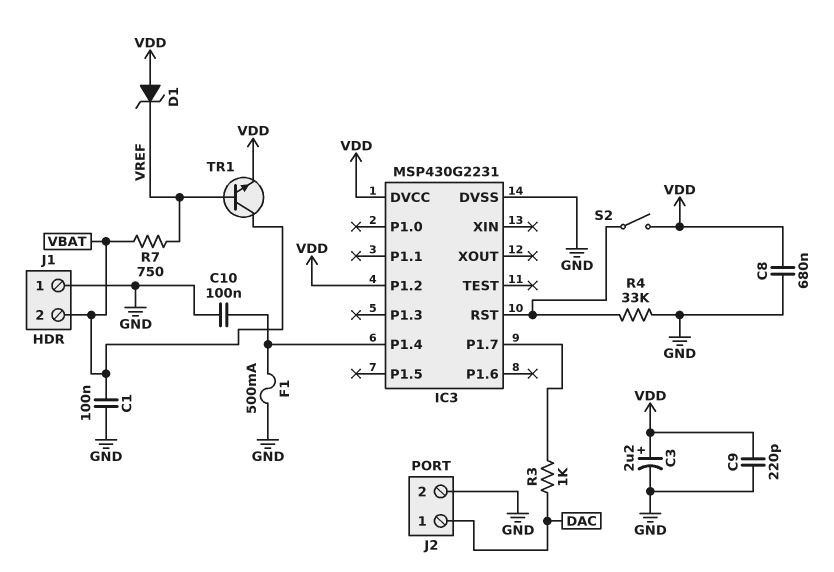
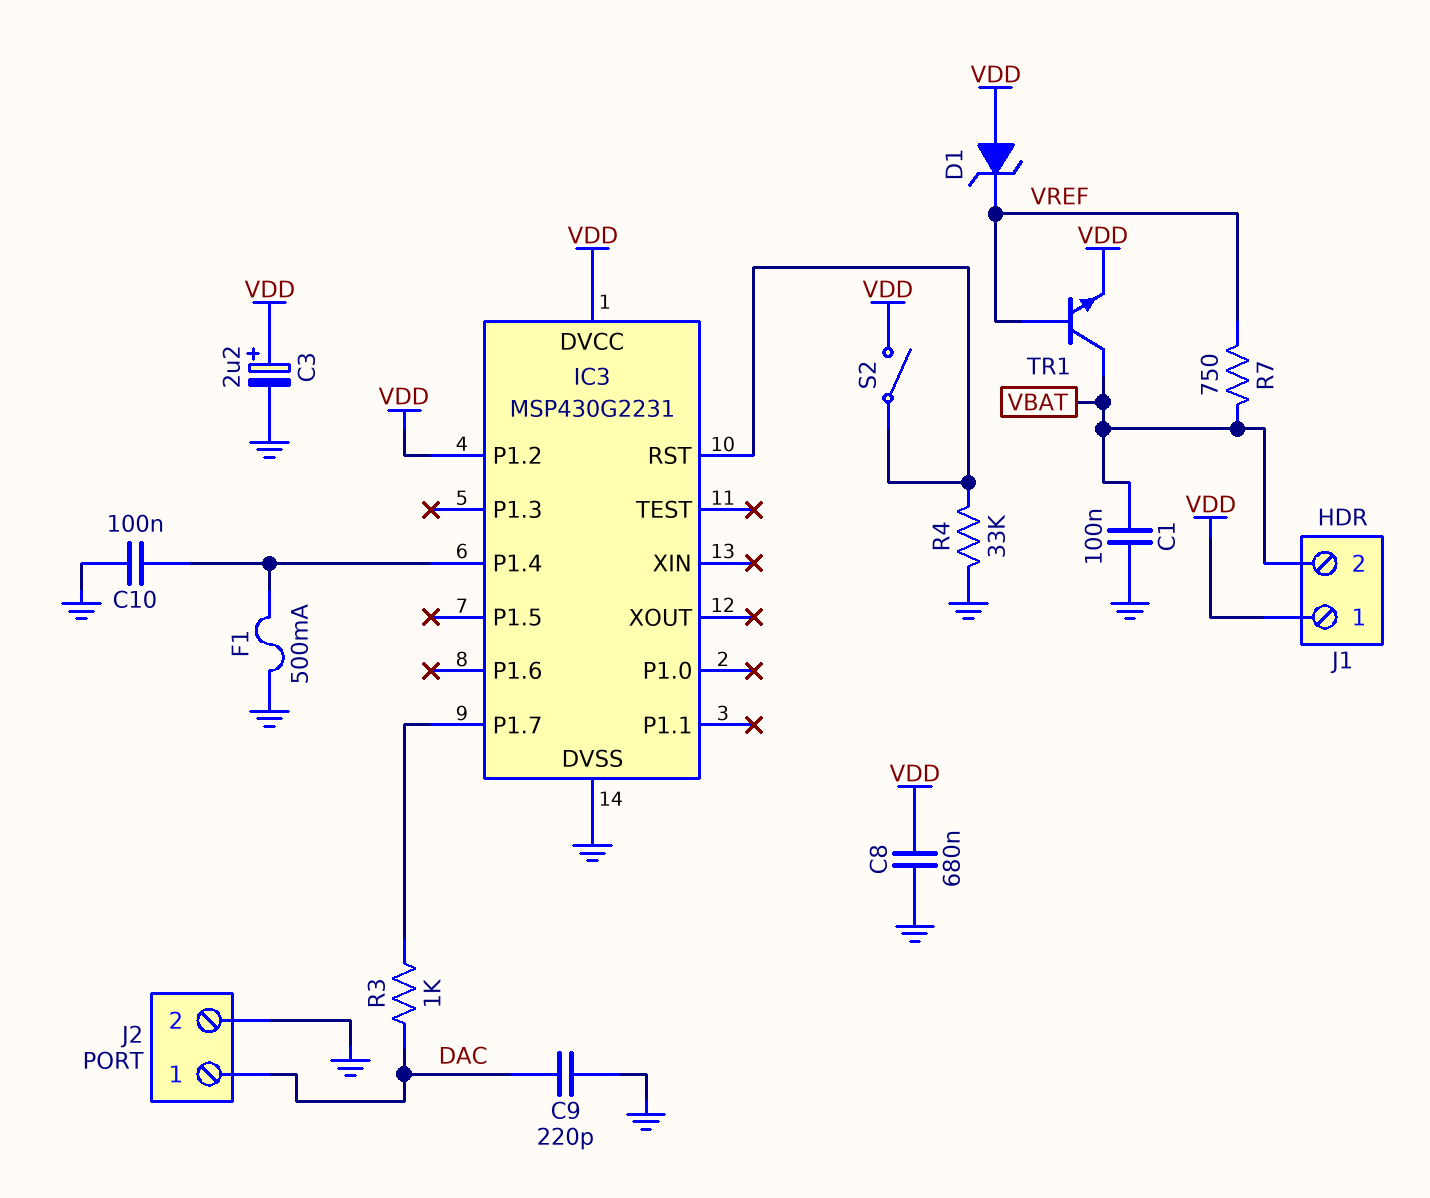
C9: 220pF (GND, VDD) -> 220pF (DAC, GND)
J1 pin 1: GND -> VDD

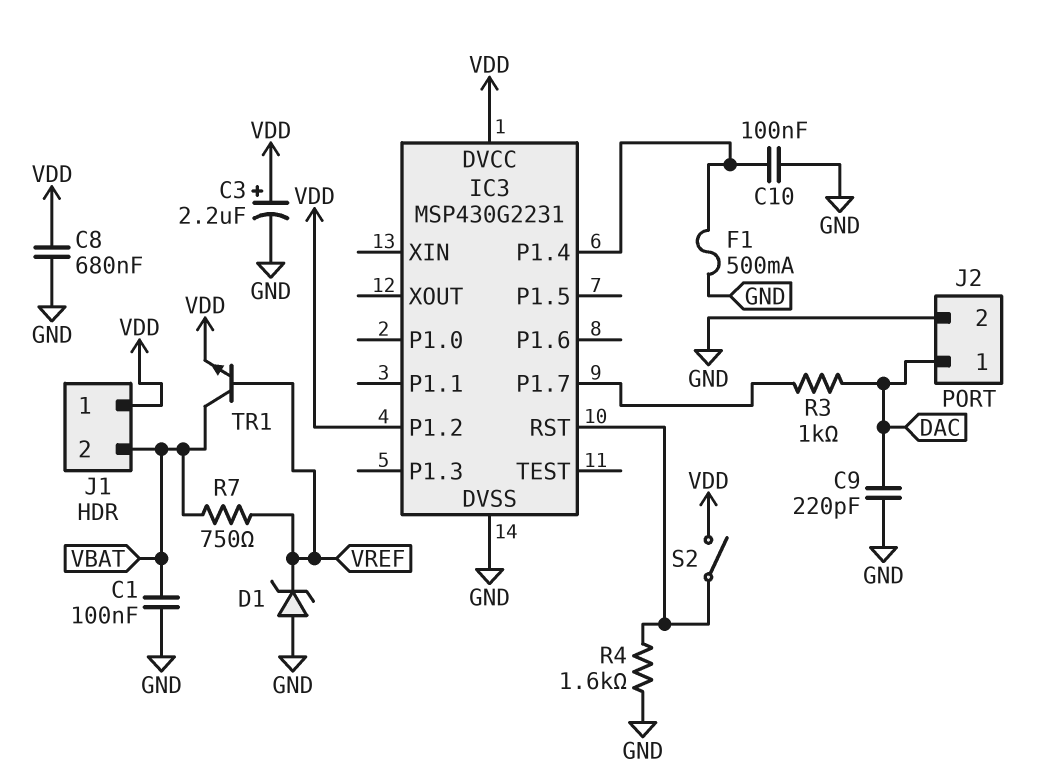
D1: zener (A VDD, K VREF) -> zener (A GND, K VREF)
R4: 33k (GND, IC3/RST) -> 1.6k (GND, IC3/RST)

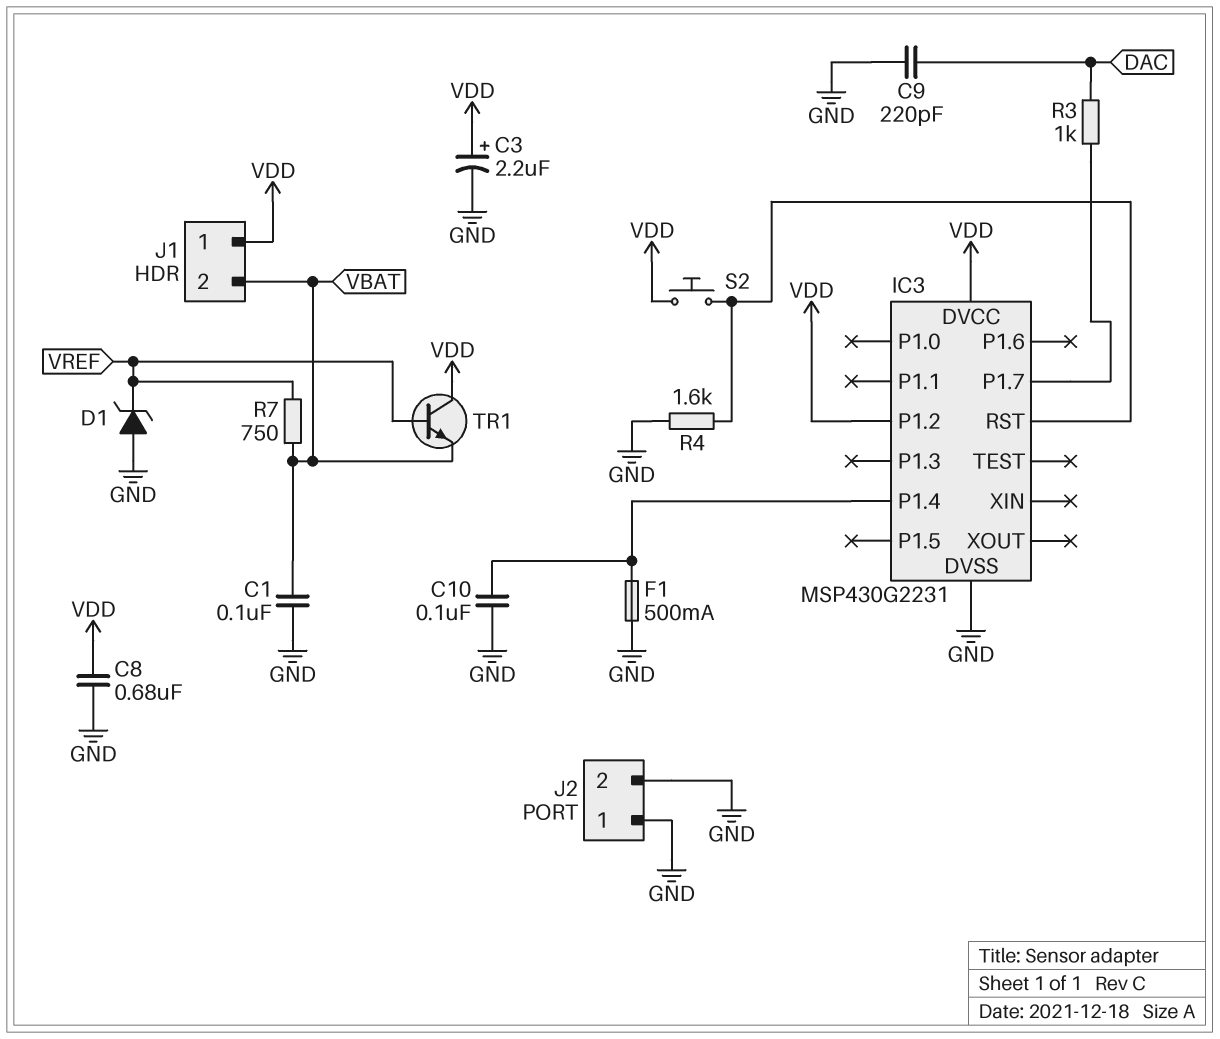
J2 pin 1: DAC -> GND
S2: switch (IC3/RST, VDD) -> button (IC3/RST, VDD)
TR1: NPN (B VREF, C VBAT, E VDD) -> NPN (B VREF, C VDD, E VBAT)

